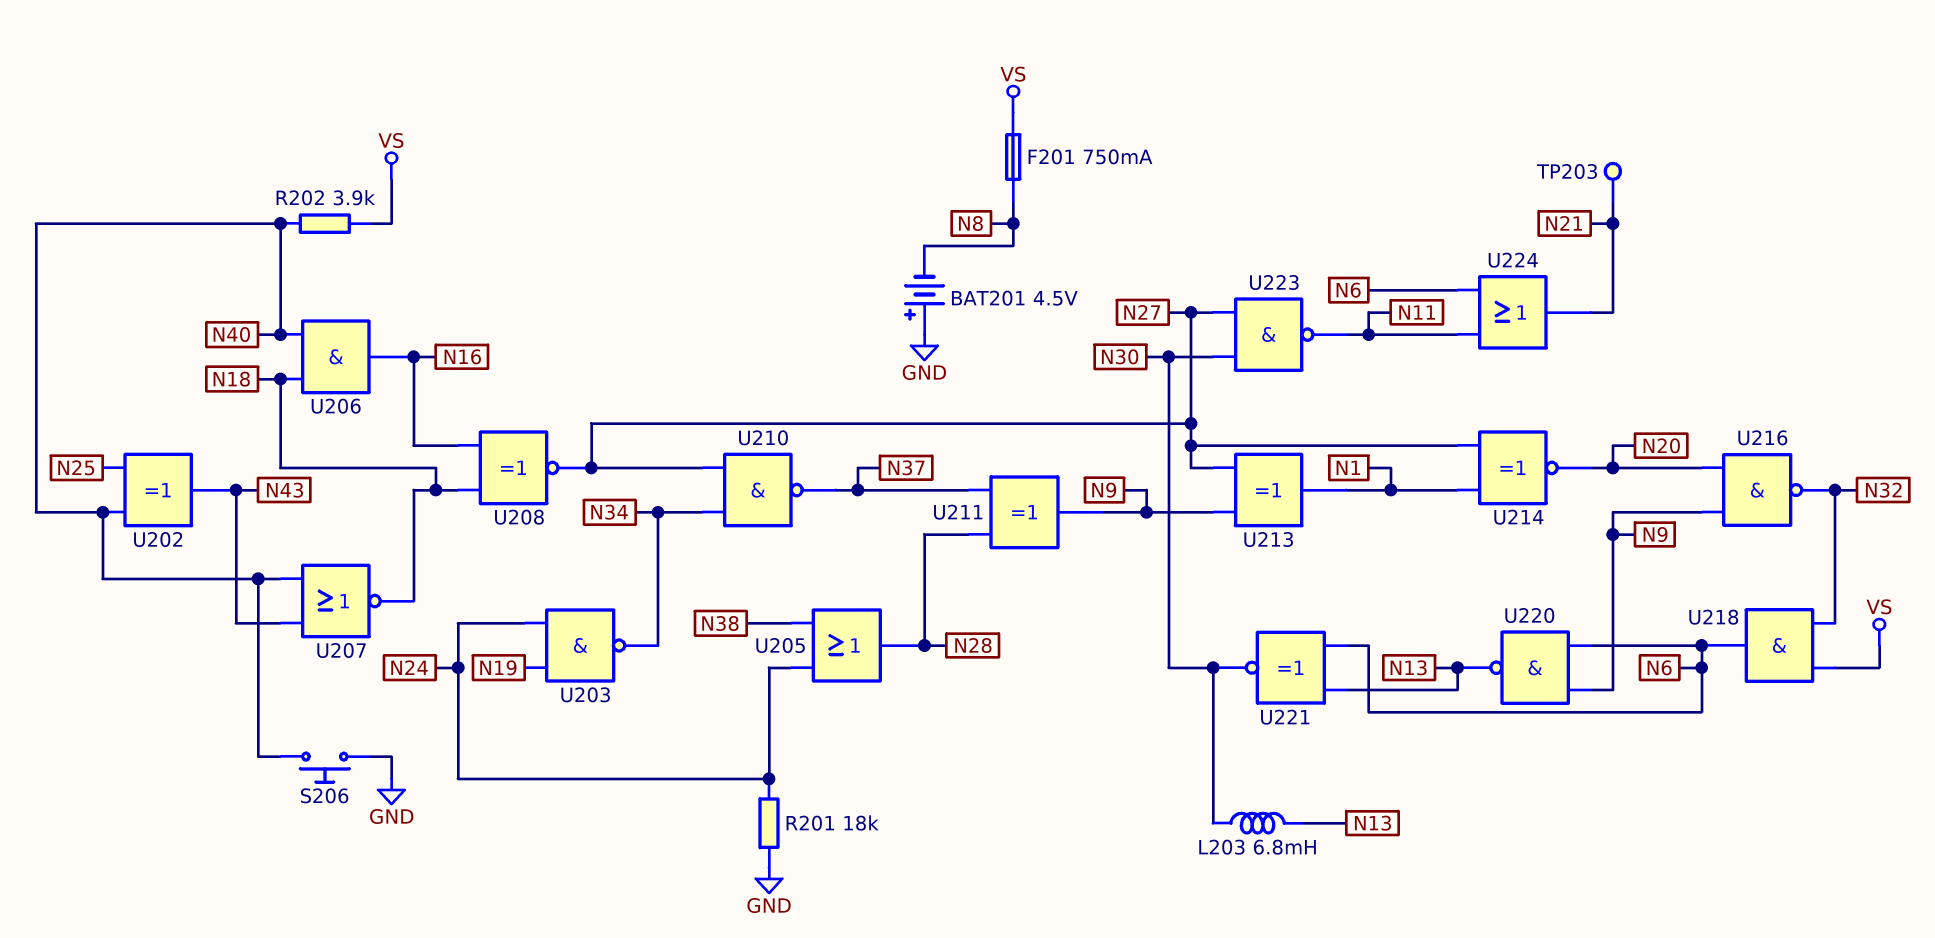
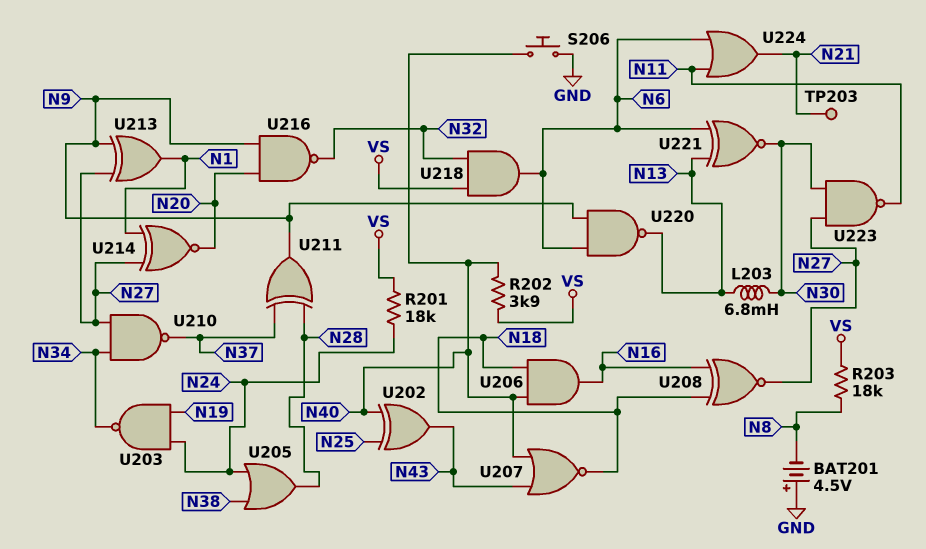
F201: 750mA (N8, VS) -> none
R201: 18k (GND, N24) -> 18k (N24, VS)
R203: none -> 18k (N8, VS)

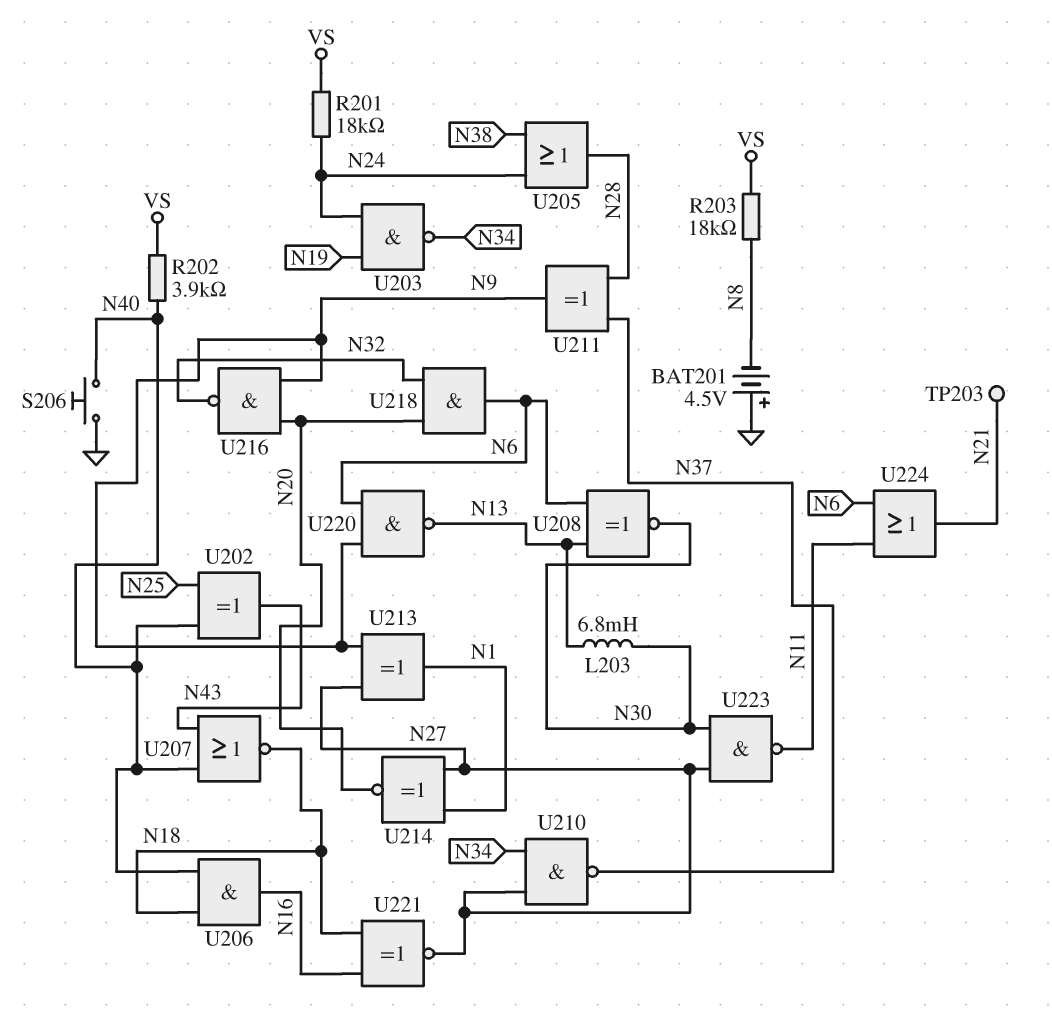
U208: XNOR (in N16, in N18, out N27) -> XNOR (in N6, in N13, out N30)
U218: AND (in N32, in VS, out N6) -> AND (in N20, in N32, out N6)
U221: XNOR (in N6, in N13, out N30) -> XNOR (in N16, in N18, out N27)

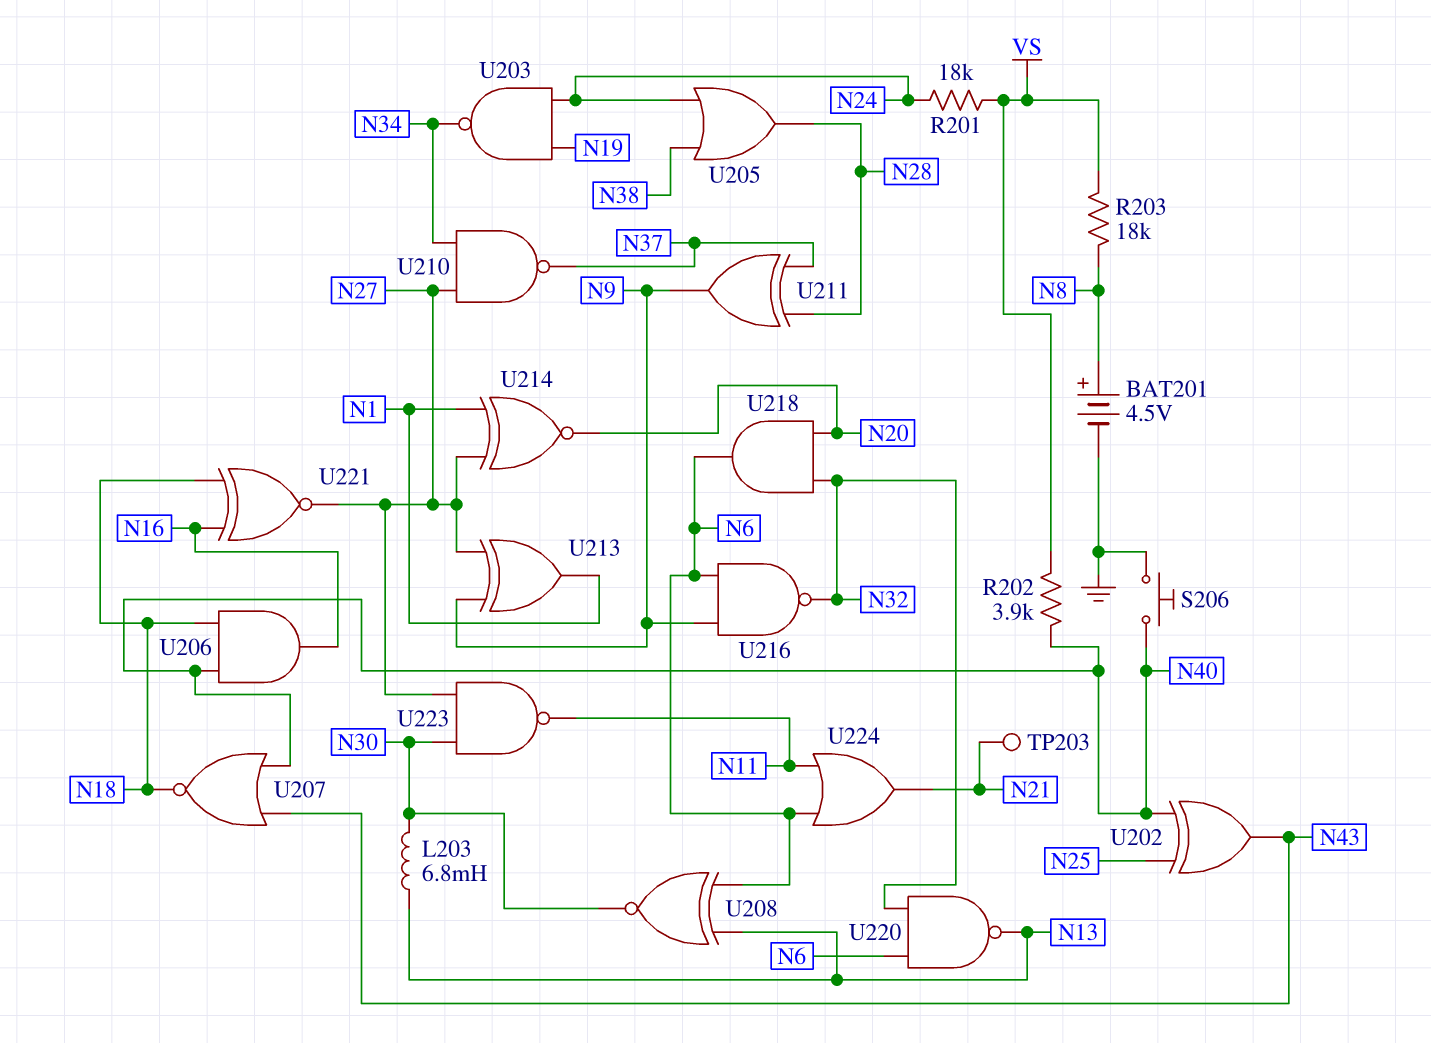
BAT201: 4.5V (plus GND, minus N8) -> 4.5V (plus N8, minus GND)
U216: NAND (in N9, in N20, out N32) -> NAND (in N6, in N9, out N32)
U220: NAND (in N6, in N9, out N13) -> NAND (in N6, in N32, out N13)

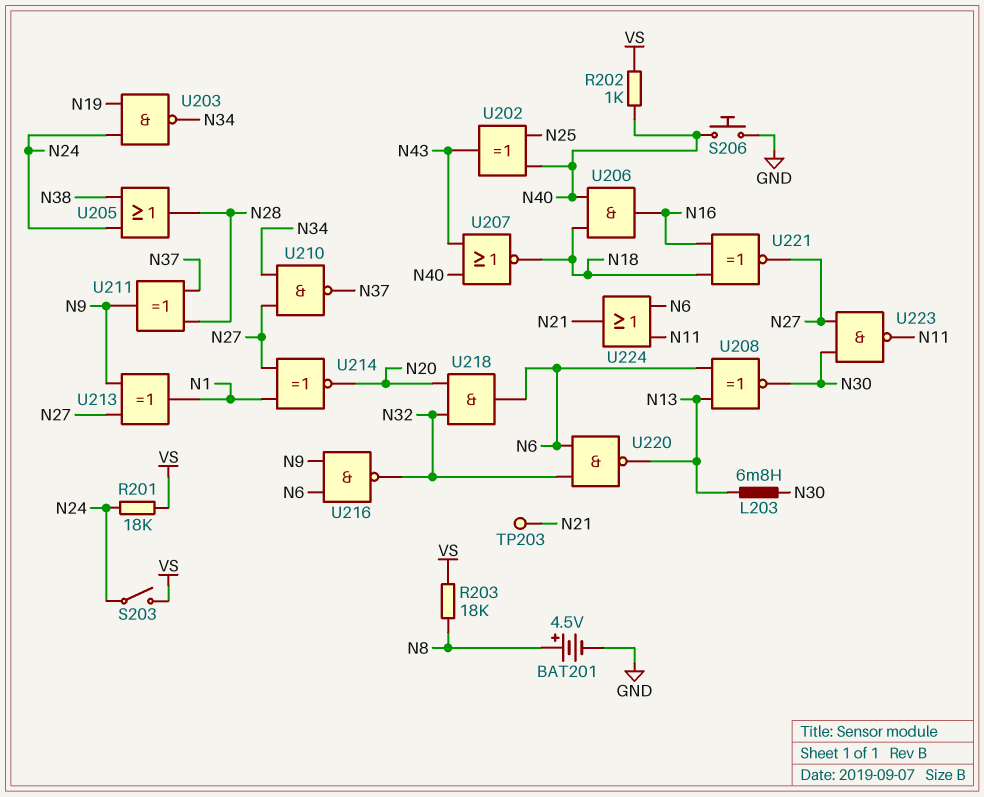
R202: 3.9k (N40, VS) -> 1k (N40, VS)
S203: none -> switch (N24, VS)

